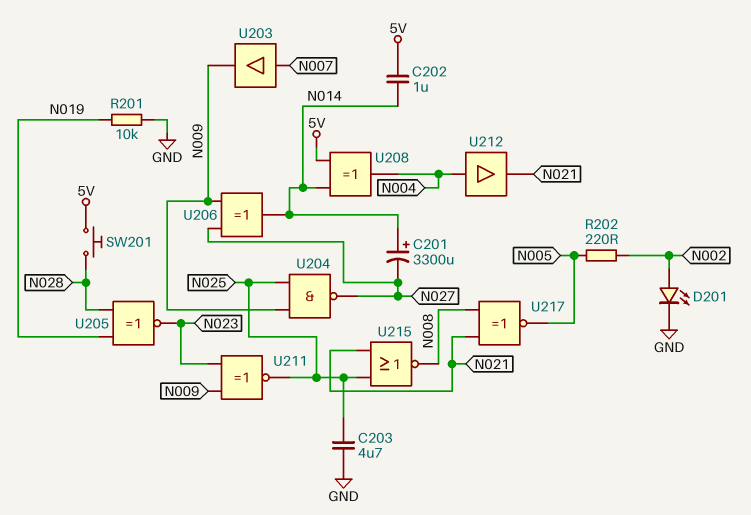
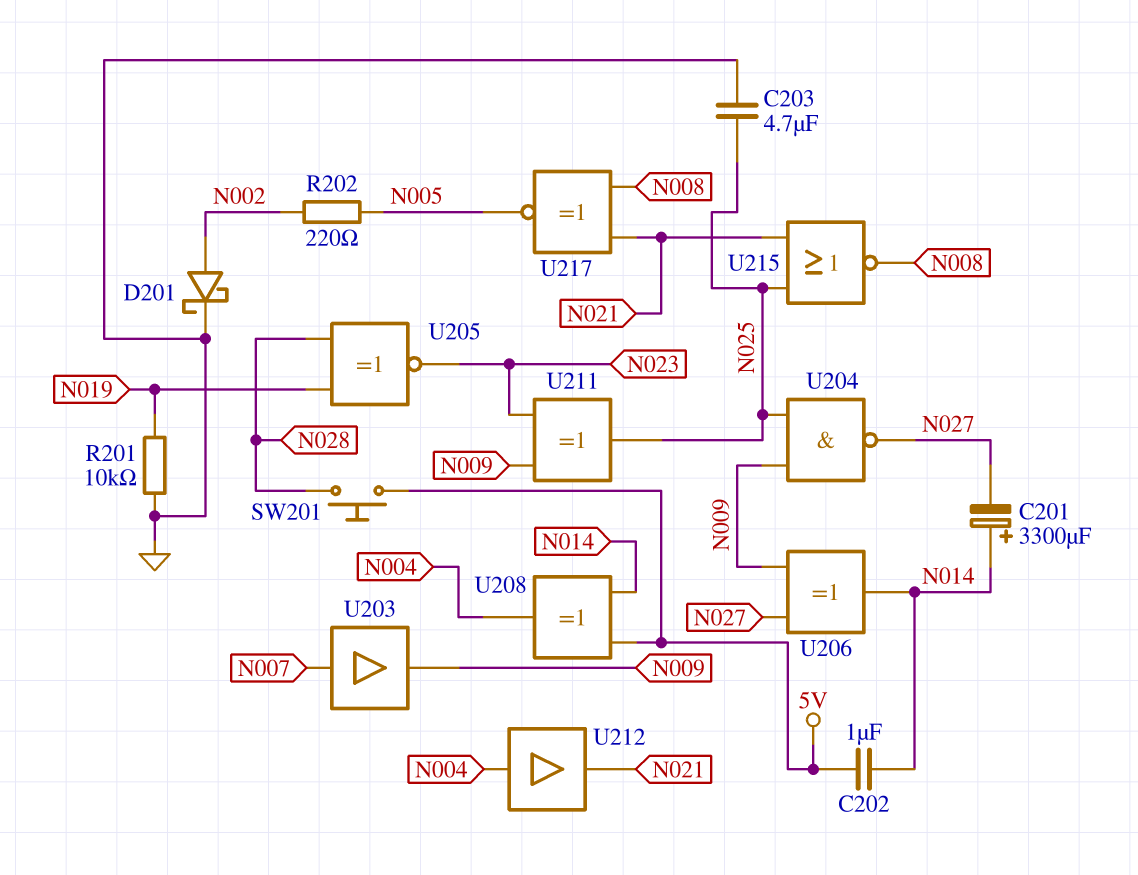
D201: LED (A N002, K GND) -> schottky (A N002, K GND)
U211: XNOR (in N009, in N023, out N025) -> XOR (in N009, in N023, out N025)

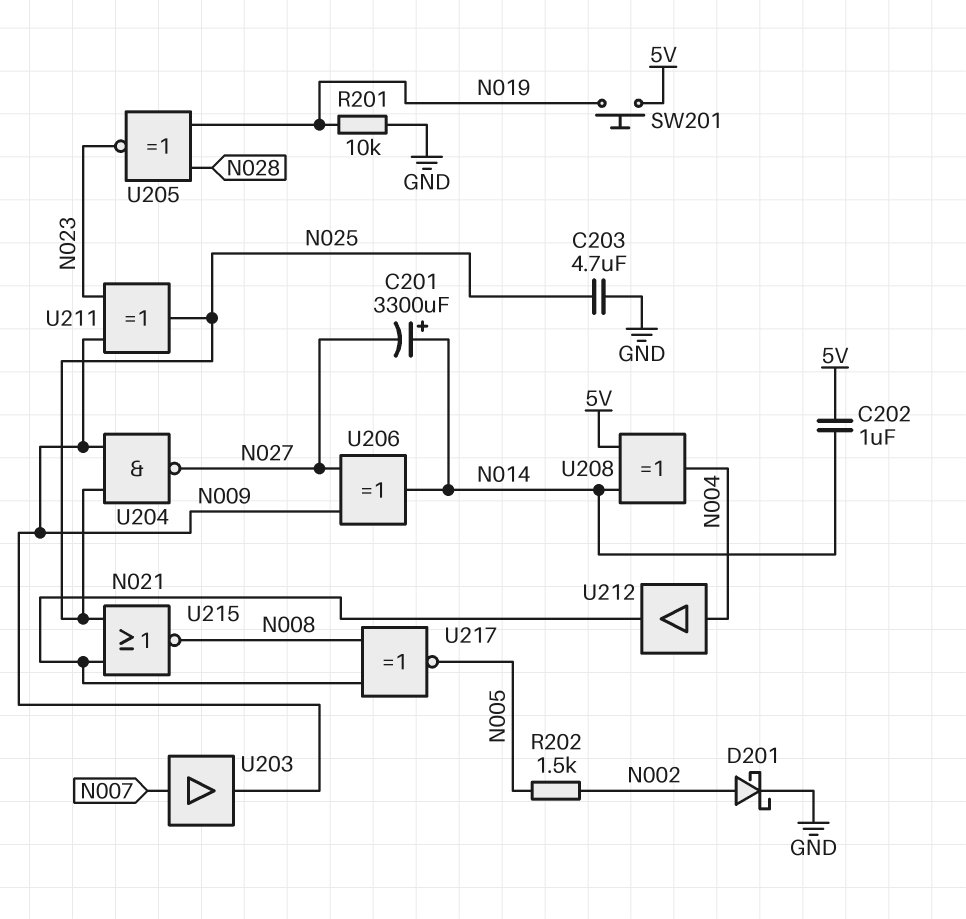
R202: 220 (N002, N005) -> 1.5k (N002, N005)
SW201: button (5V, N028) -> button (5V, N019)

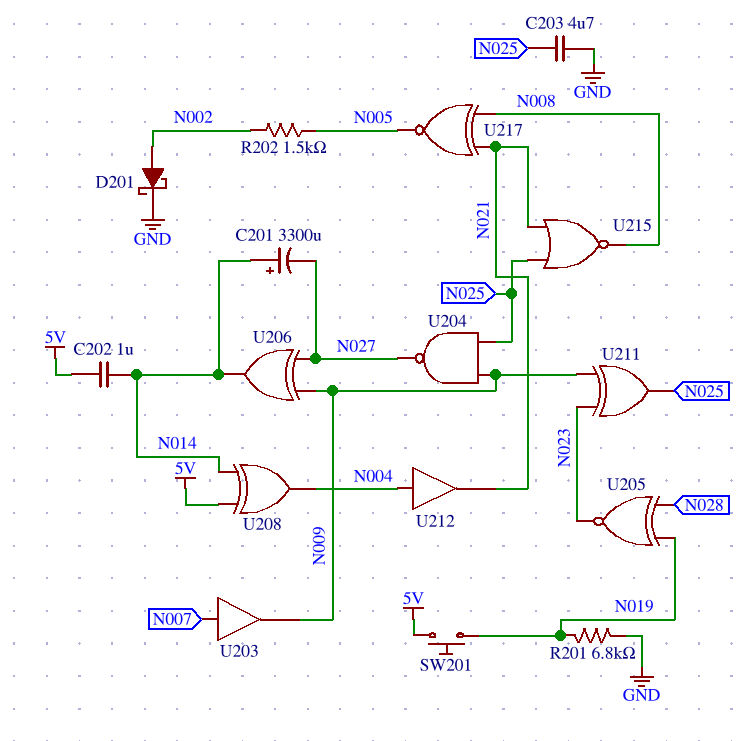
R201: 10k (GND, N019) -> 6.8k (GND, N019)

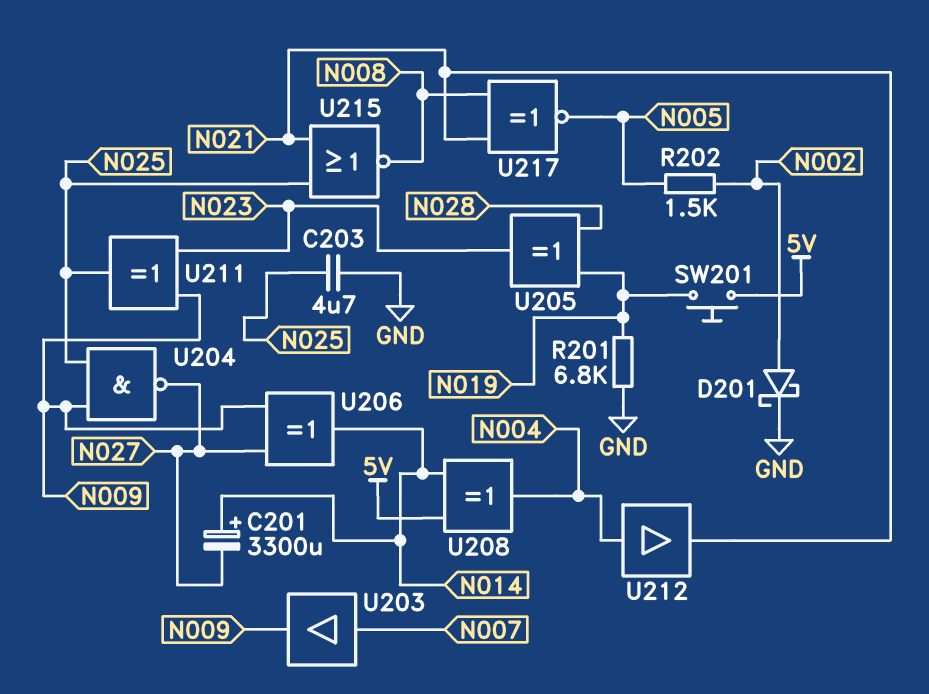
C202: 1uF (5V, N014) -> none
U205: XNOR (in N019, in N028, out N023) -> XOR (in N019, in N028, out N023)

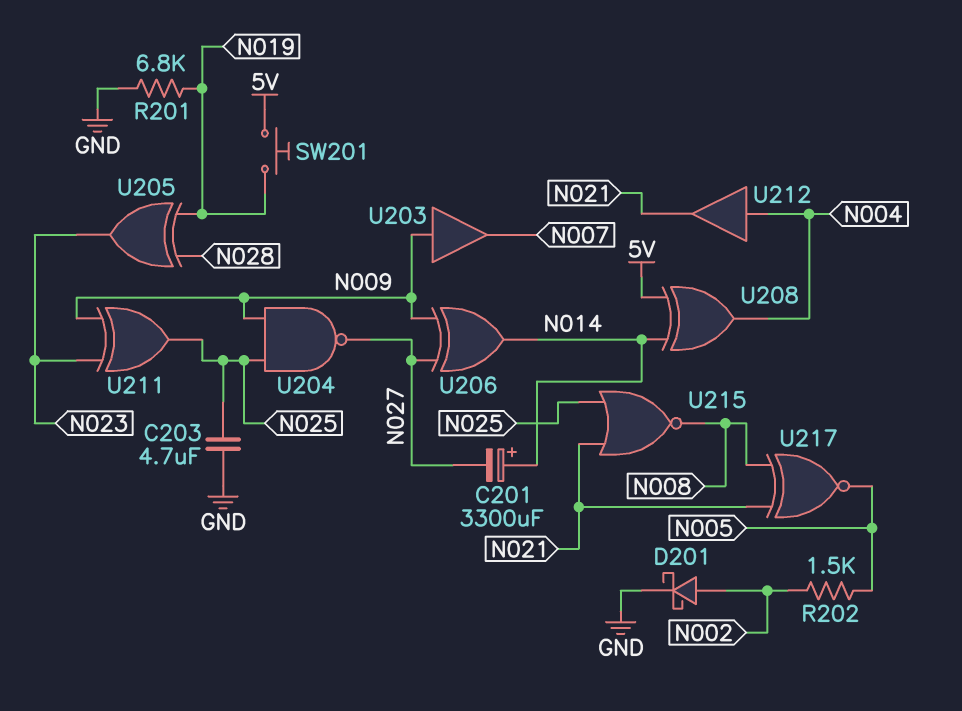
U203: buffer (in N007, out N009) -> buffer (in N009, out N007)

